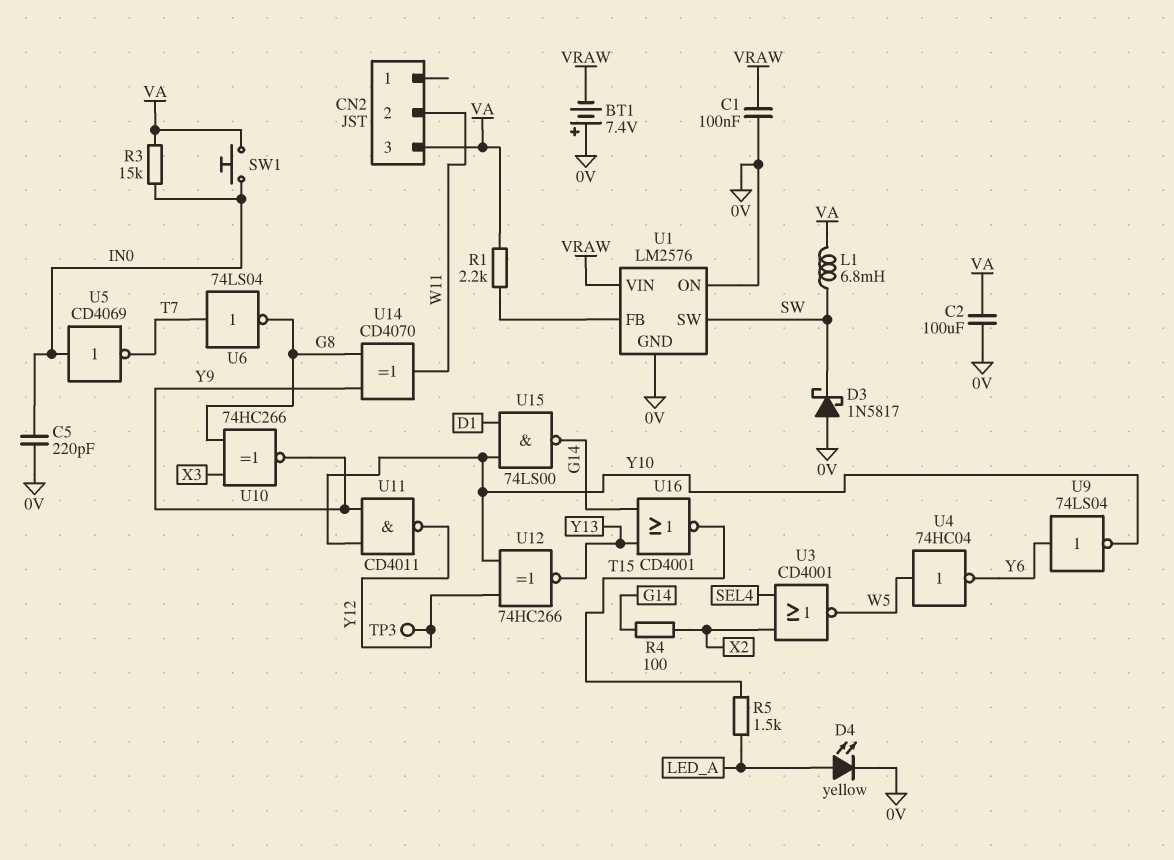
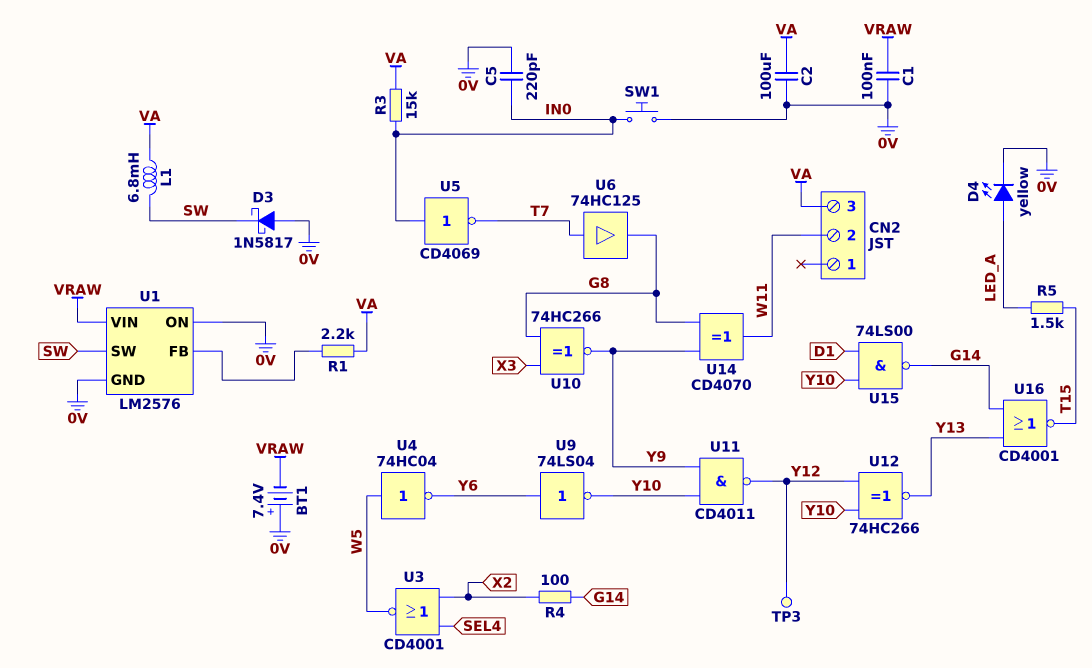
SW1: button (IN0, VA) -> button (0V, IN0)
U6: NOT 74LS04 (in T7, out G8) -> buffer 74HC125 (in T7, out G8)

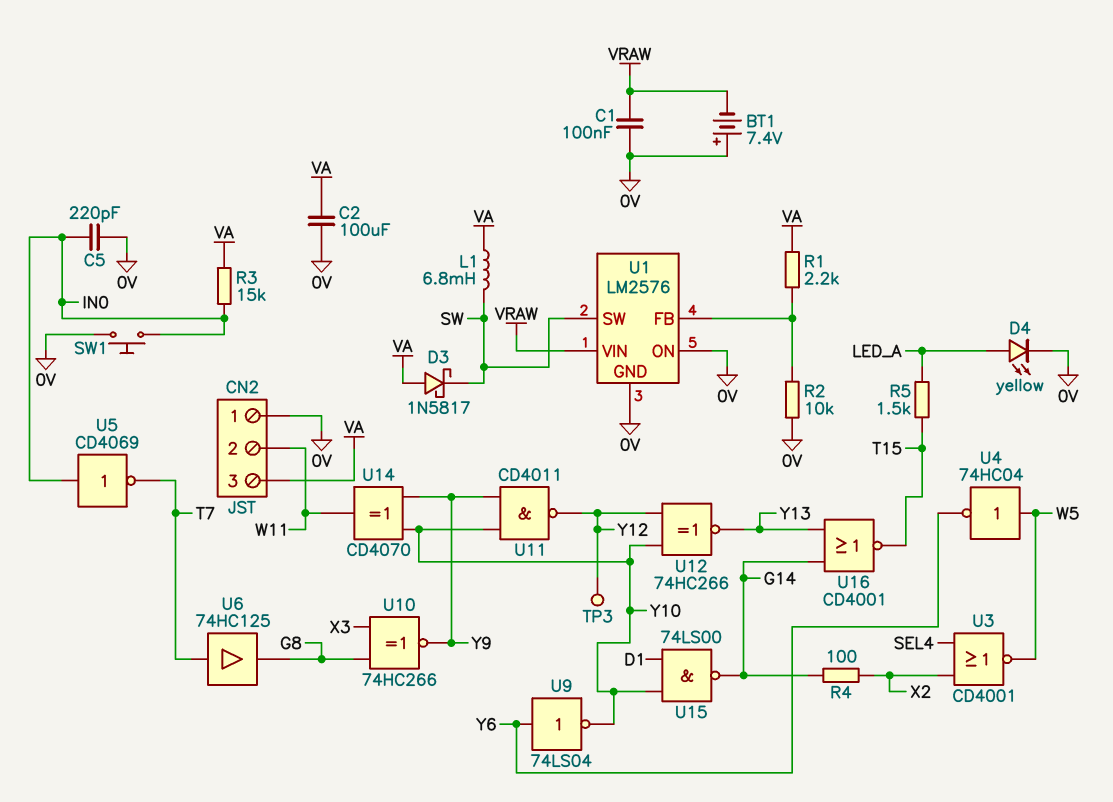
CN2 pin 1: none -> 0V
D3: schottky 1N5817 (A 0V, K SW) -> schottky 1N5817 (A VA, K SW)
R2: none -> 10k (0V, U1/FB)
U14: XOR CD4070 (in G8, in Y9, out W11) -> XOR CD4070 (in Y9, in Y10, out W11)

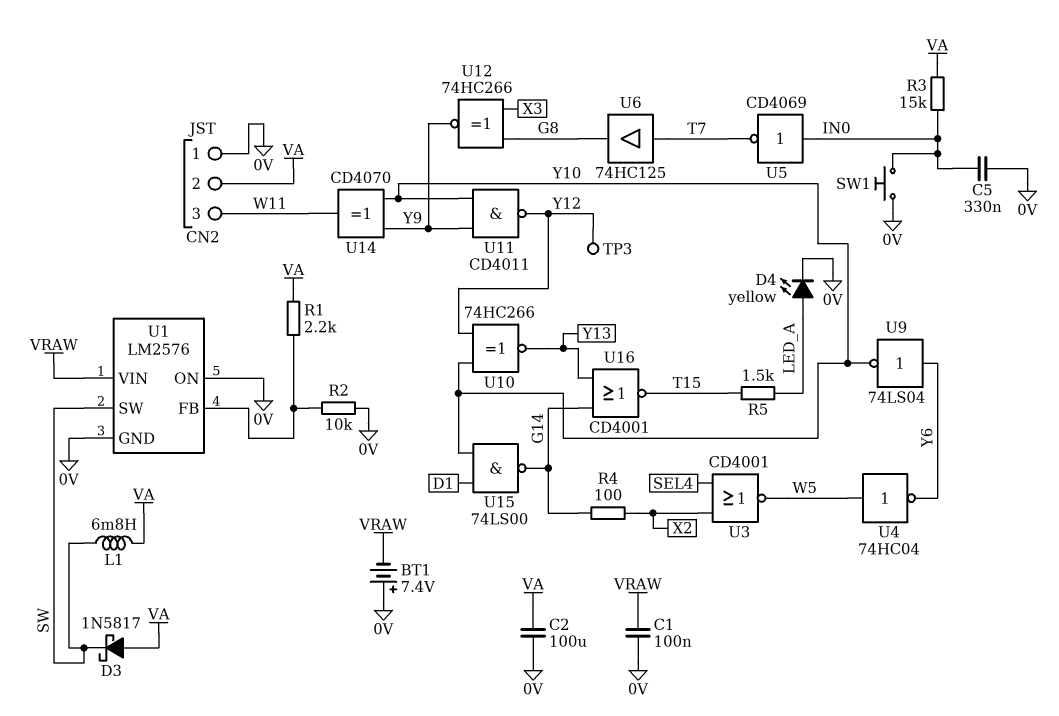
C5: 220pF (0V, IN0) -> 330nF (0V, IN0)
CN2 pin 2: W11 -> VA
CN2 pin 3: VA -> W11
U10: XNOR 74HC266 (in G8, in X3, out Y9) -> XNOR 74HC266 (in Y10, in Y12, out Y13)
U12: XNOR 74HC266 (in Y10, in Y12, out Y13) -> XNOR 74HC266 (in G8, in X3, out Y9)

